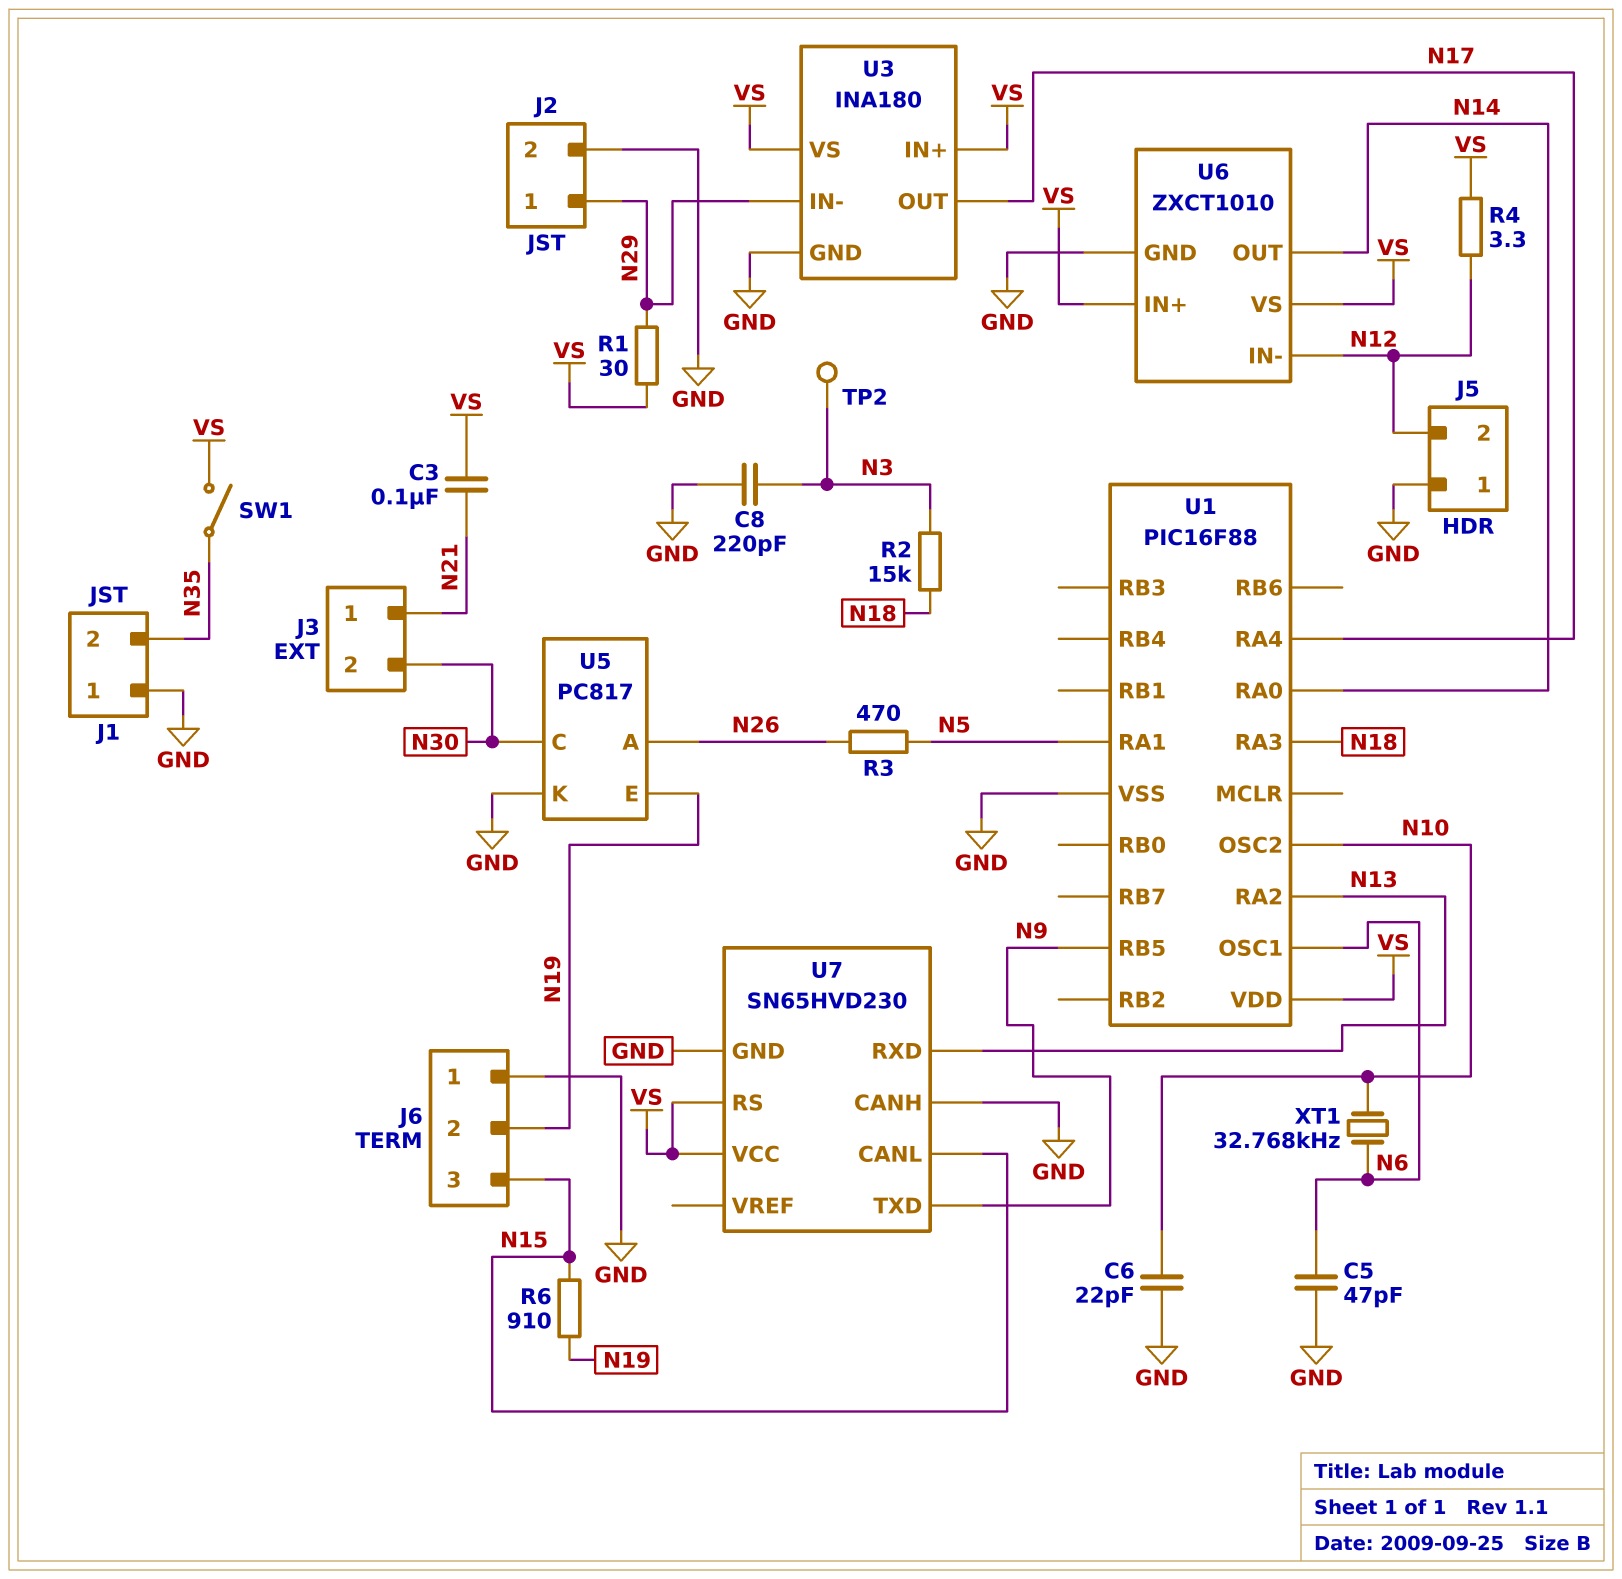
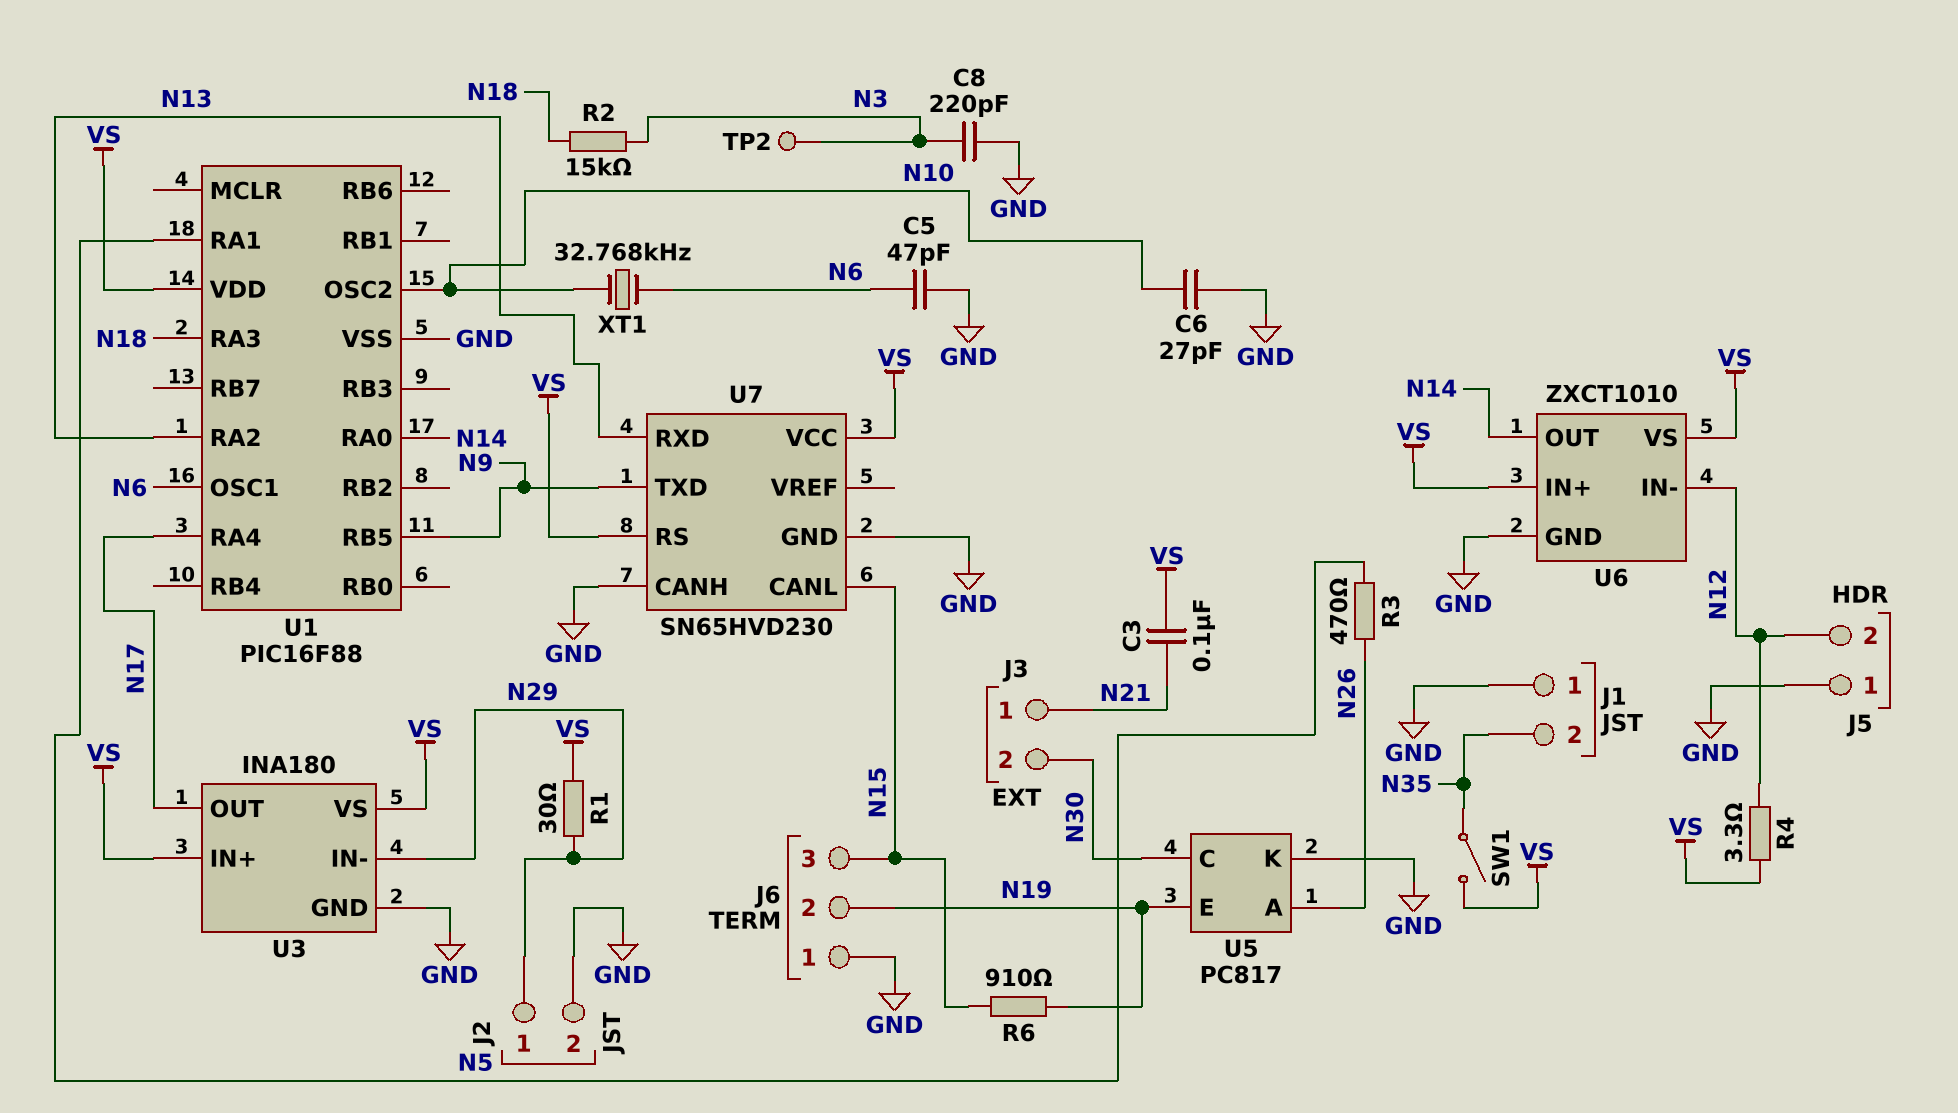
C6: 22pF (GND, N10) -> 27pF (GND, N10)

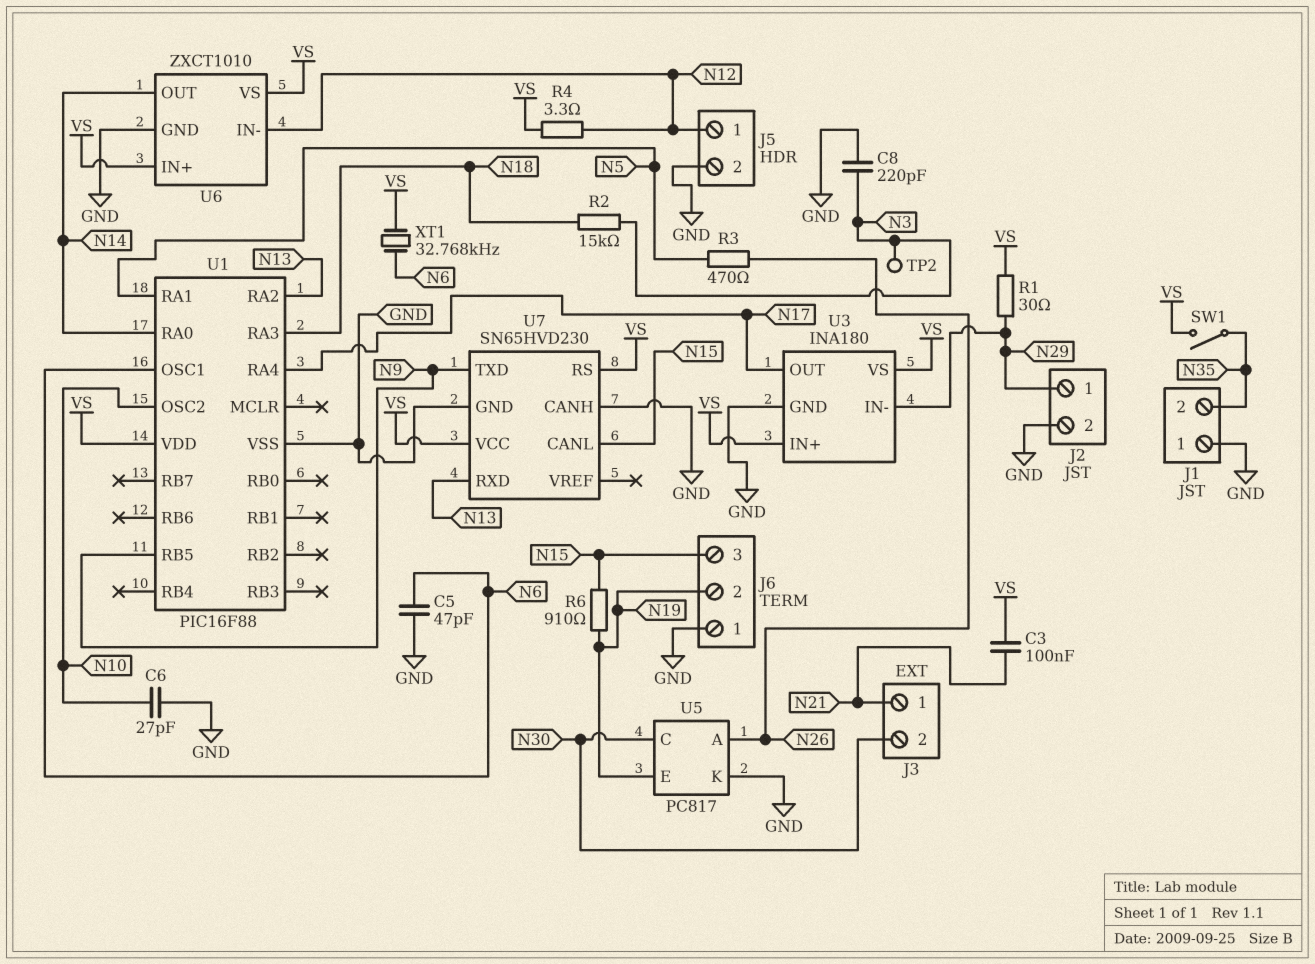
J5 pin 1: GND -> N12
J5 pin 2: N12 -> GND
XT1: 32.768kHz (N6, N10) -> 32.768kHz (N6, VS)

